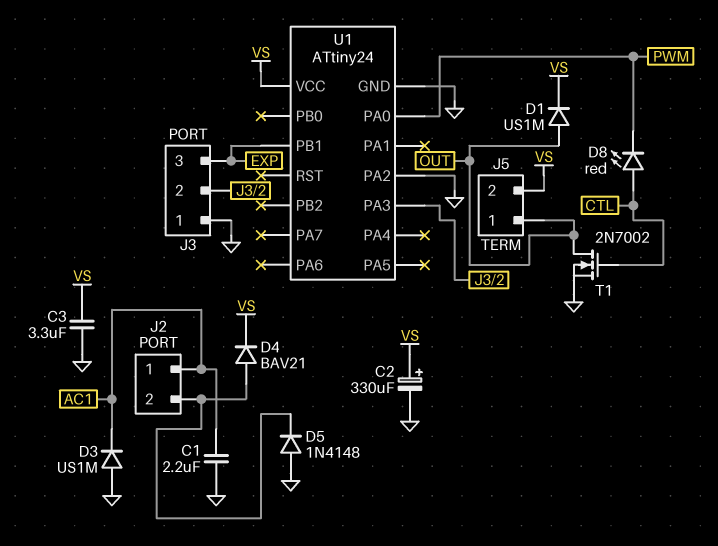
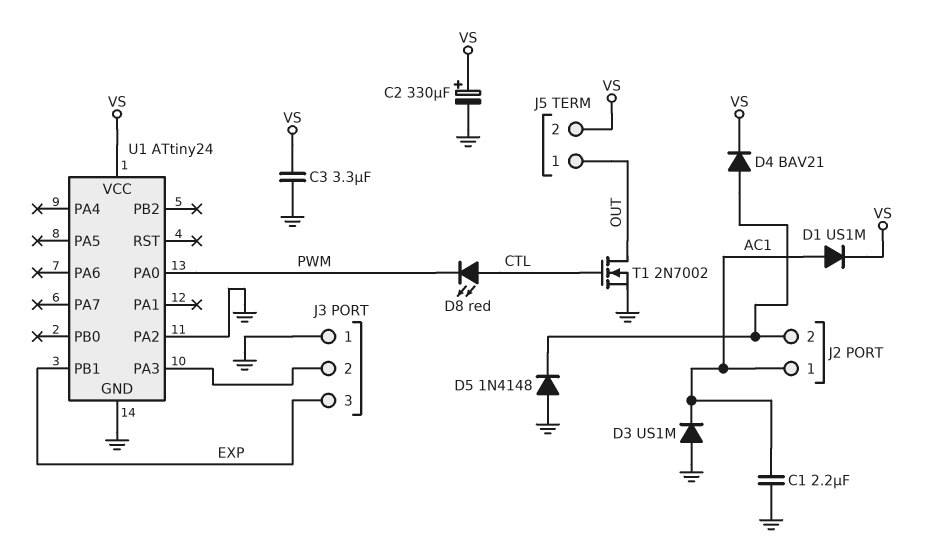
D1: diode US1M (A OUT, K VS) -> diode US1M (A AC1, K VS)

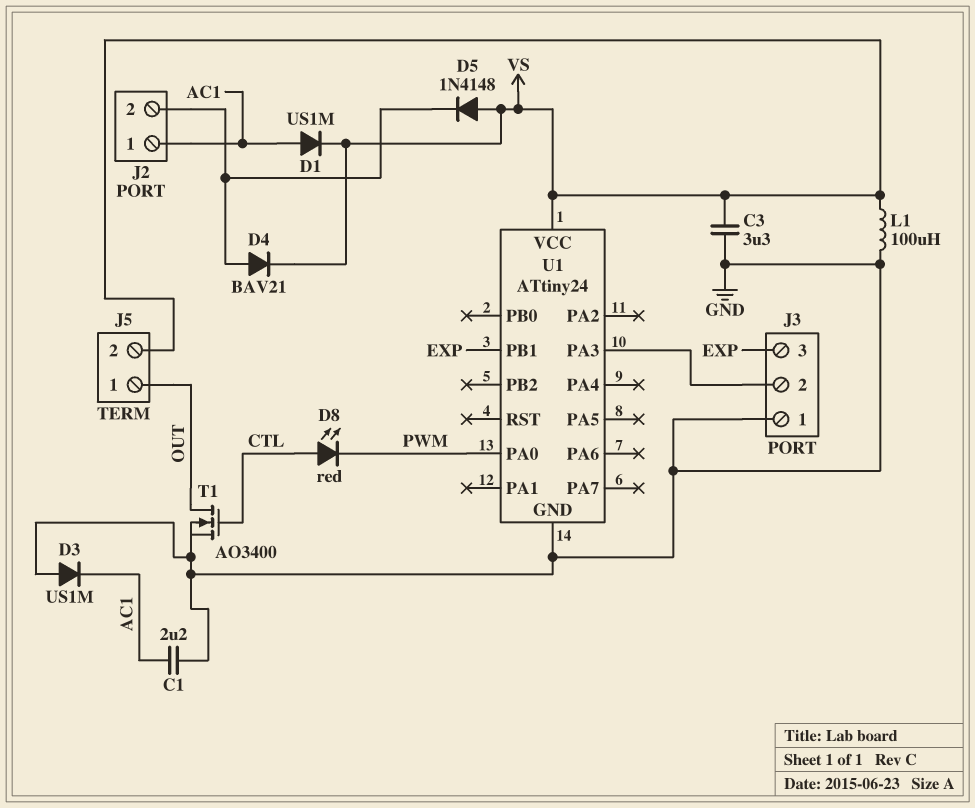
C2: 330uF (plus VS, minus GND) -> none
D5: diode 1N4148 (A GND, K J2/2) -> diode 1N4148 (A VS, K J2/2)
L1: none -> 100uH (GND, VS)
T1: NMOS 2N7002 (G CTL, D OUT, S GND) -> NMOS AO3400 (G CTL, D OUT, S GND)
U1 pin PA2: GND -> none

